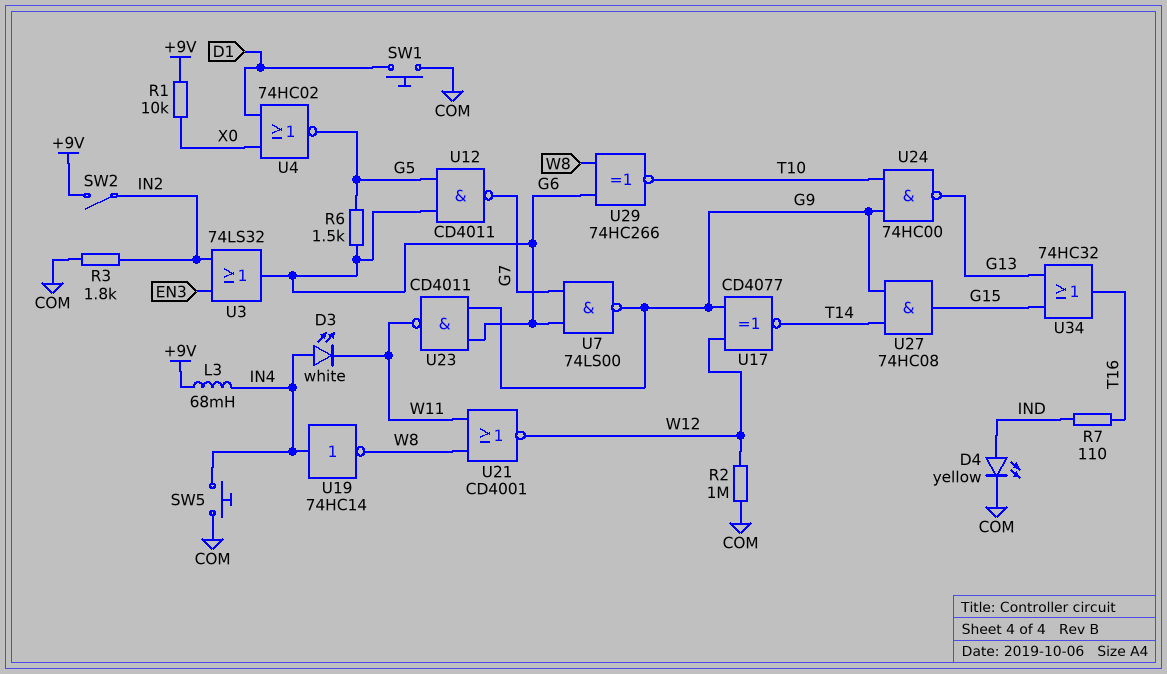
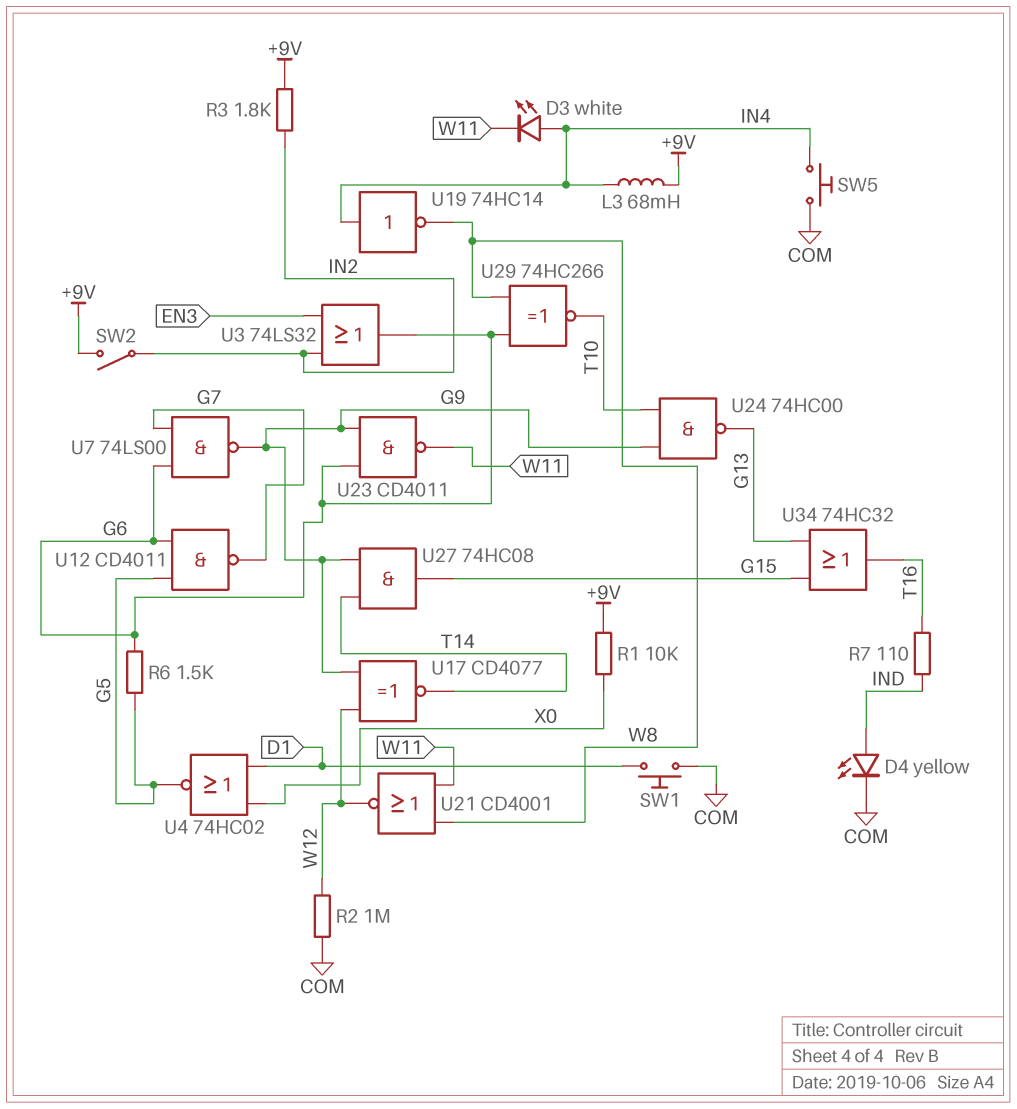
R3: 1.8k (COM, IN2) -> 1.8k (+9V, IN2)

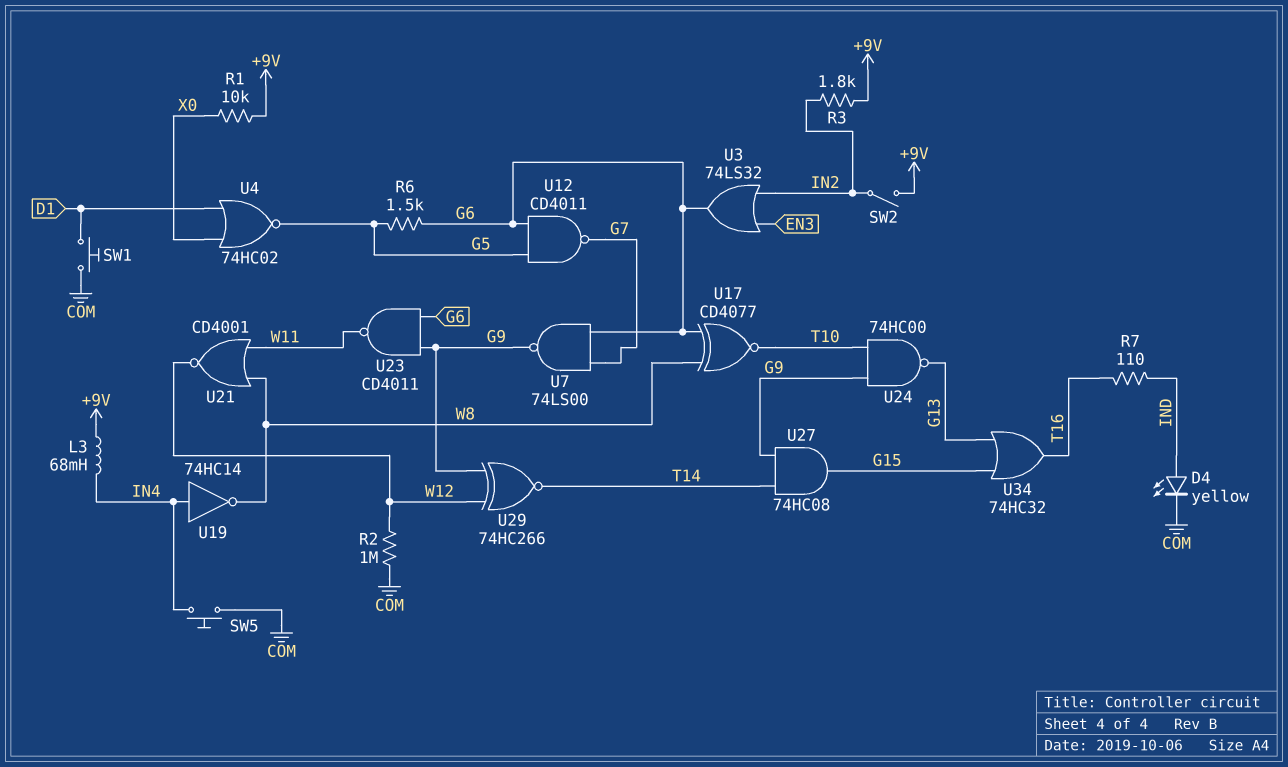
D3: LED white (A IN4, K W11) -> none
U17: XNOR CD4077 (in G9, in W12, out T14) -> XNOR CD4077 (in G6, in W8, out T10)
U29: XNOR 74HC266 (in G6, in W8, out T10) -> XNOR 74HC266 (in G9, in W12, out T14)

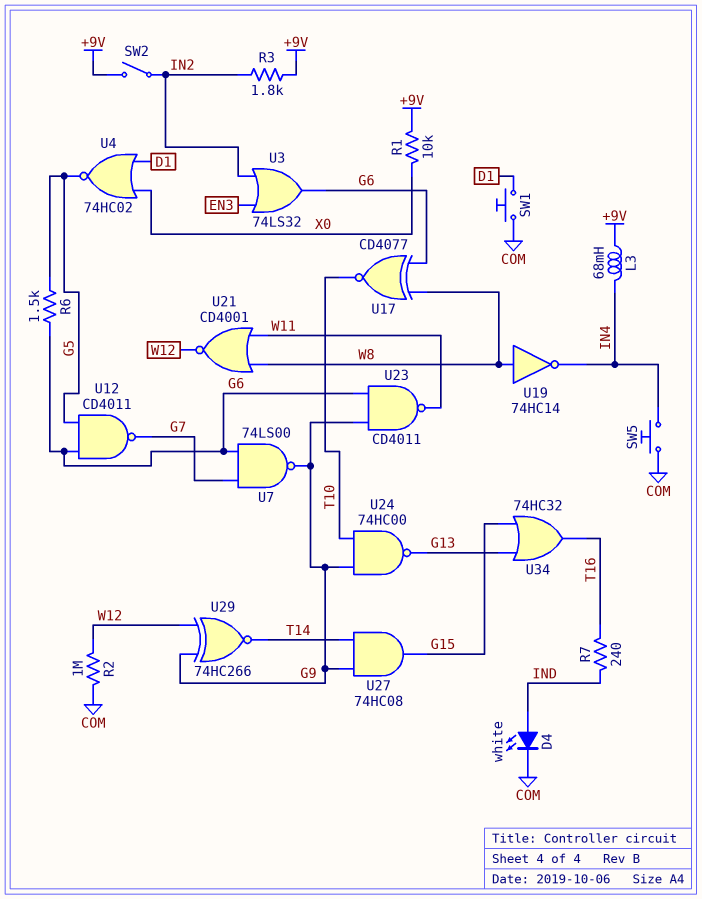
D4: LED yellow (A IND, K COM) -> LED white (A IND, K COM)
R7: 110 (IND, T16) -> 240 (IND, T16)
U19: NOT 74HC14 (in IN4, out W8) -> NOT 74HC14 (in W8, out IN4)

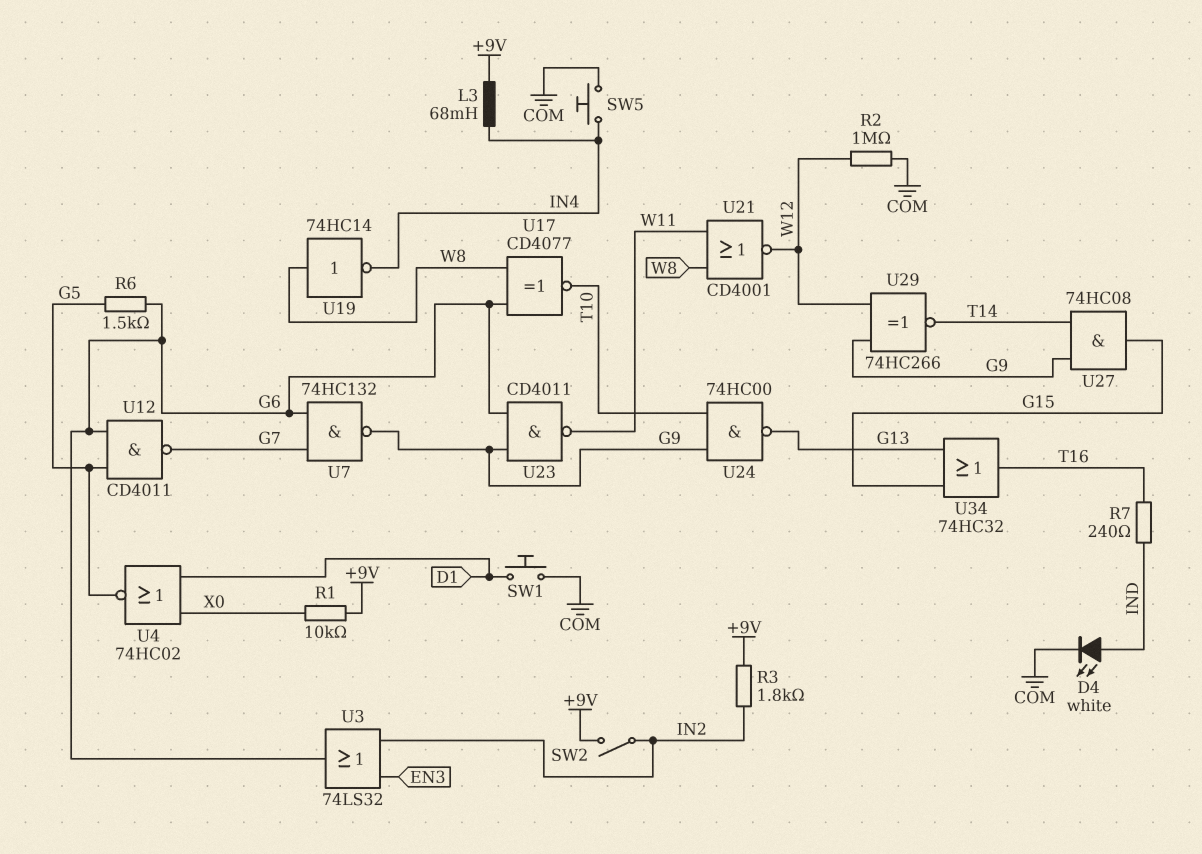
U7: NAND 74LS00 (in G6, in G7, out G9) -> NAND 74HC132 (in G6, in G7, out G9)

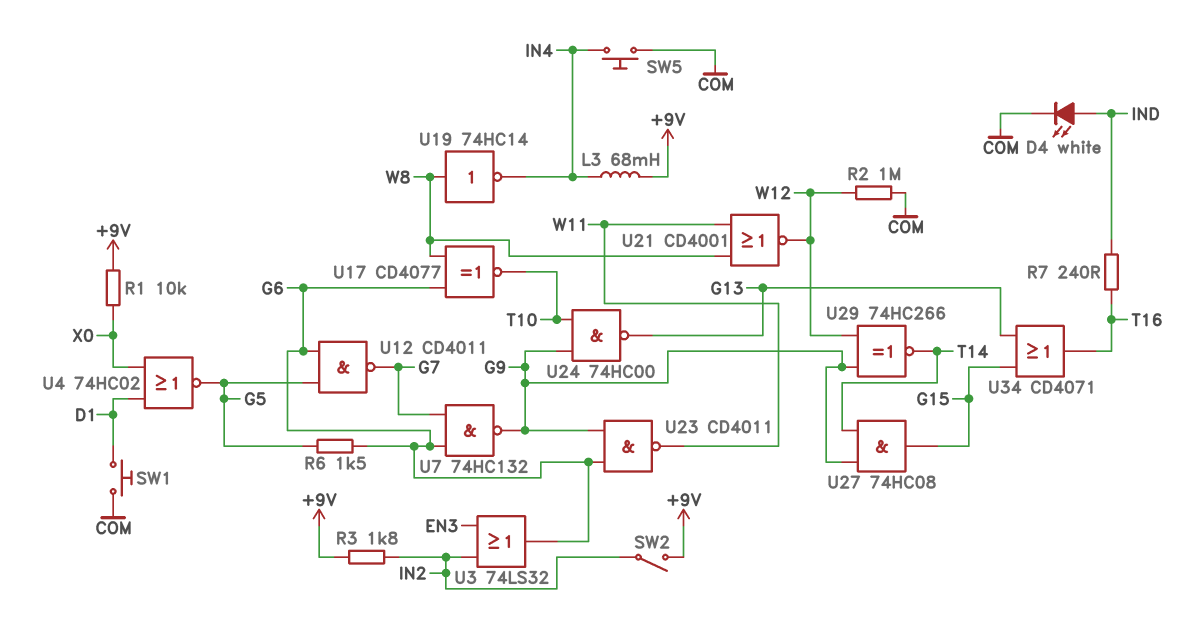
U34: OR 74HC32 (in G13, in G15, out T16) -> OR CD4071 (in G13, in G15, out T16)

